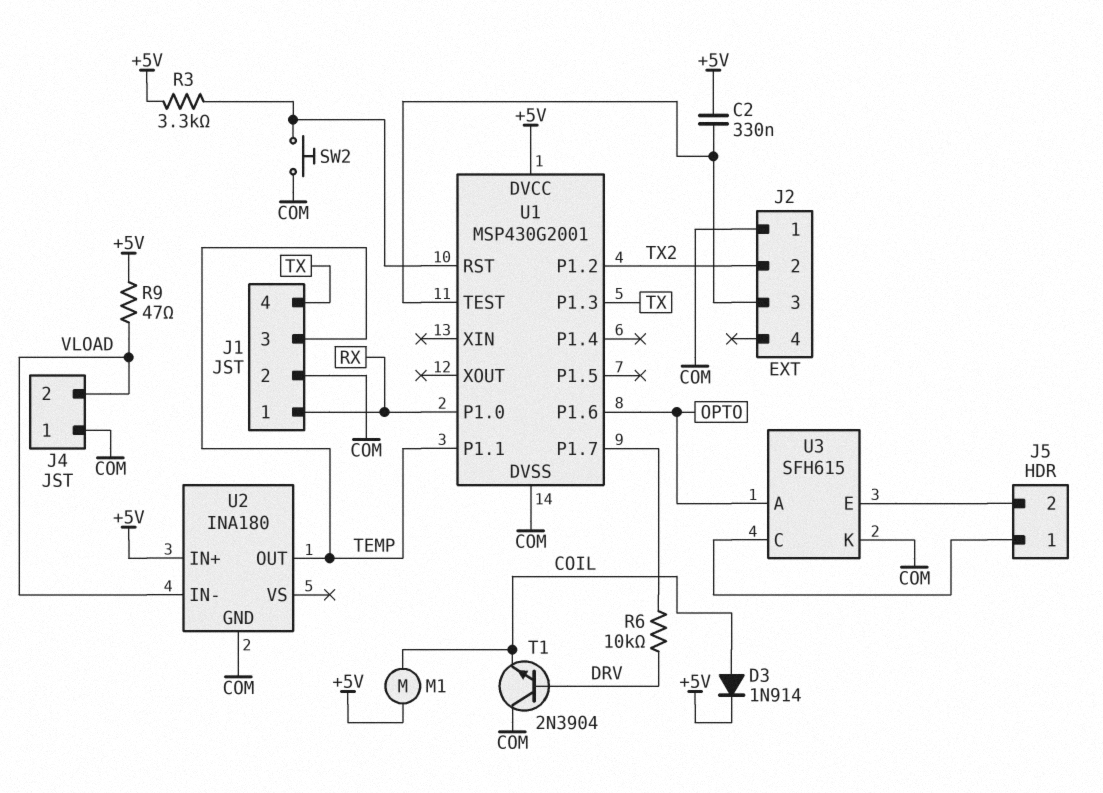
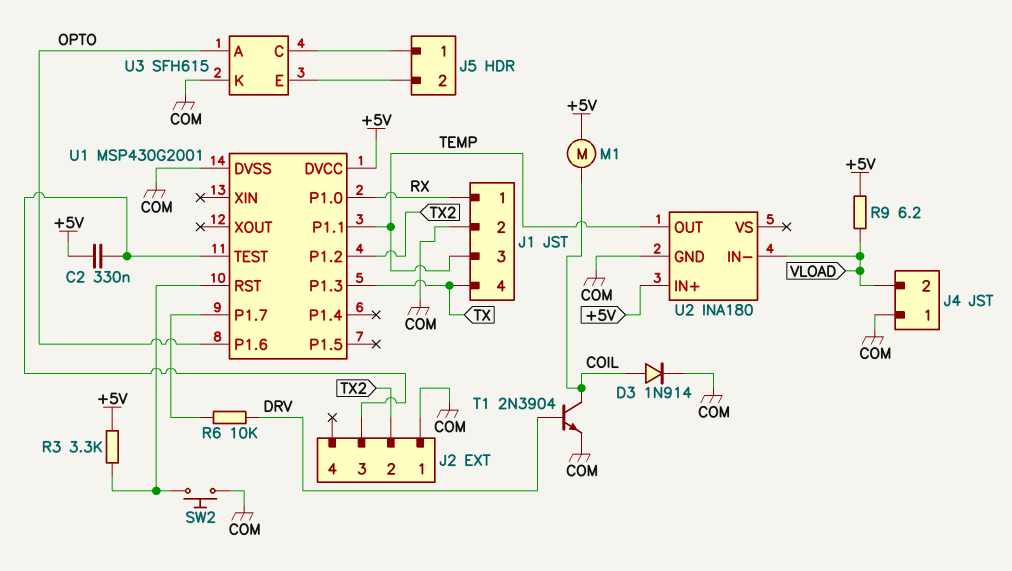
D3: diode 1N914 (A COIL, K +5V) -> diode 1N914 (A COIL, K COM)
R9: 47 (+5V, VLOAD) -> 6.2 (+5V, VLOAD)
T1: NPN 2N3904 (B DRV, C COM, E COIL) -> NPN 2N3904 (B DRV, C COIL, E COM)

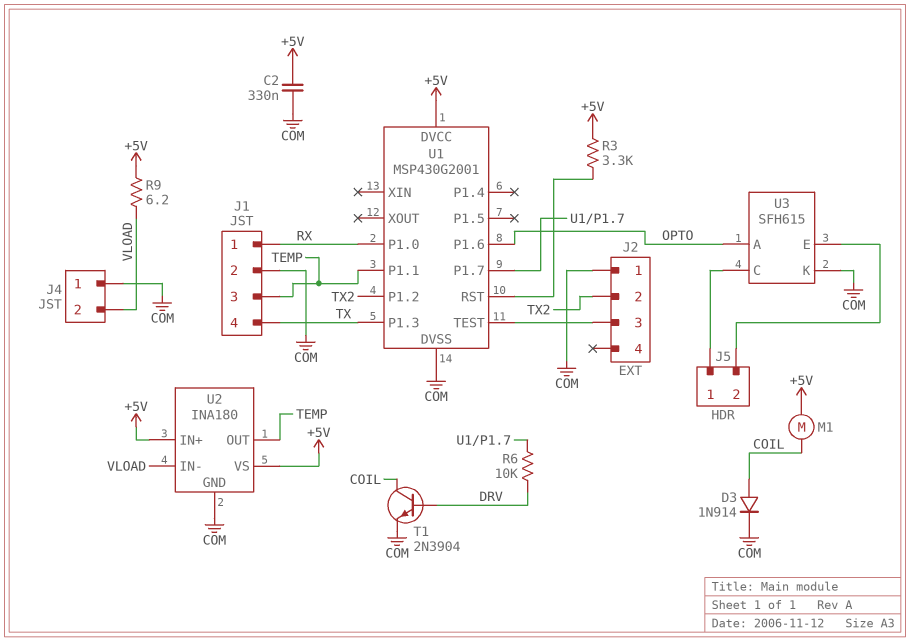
C2: 330nF (+5V, J2/3) -> 330nF (+5V, COM)
SW2: button (COM, U1/RST) -> none
U2 pin VS: none -> +5V

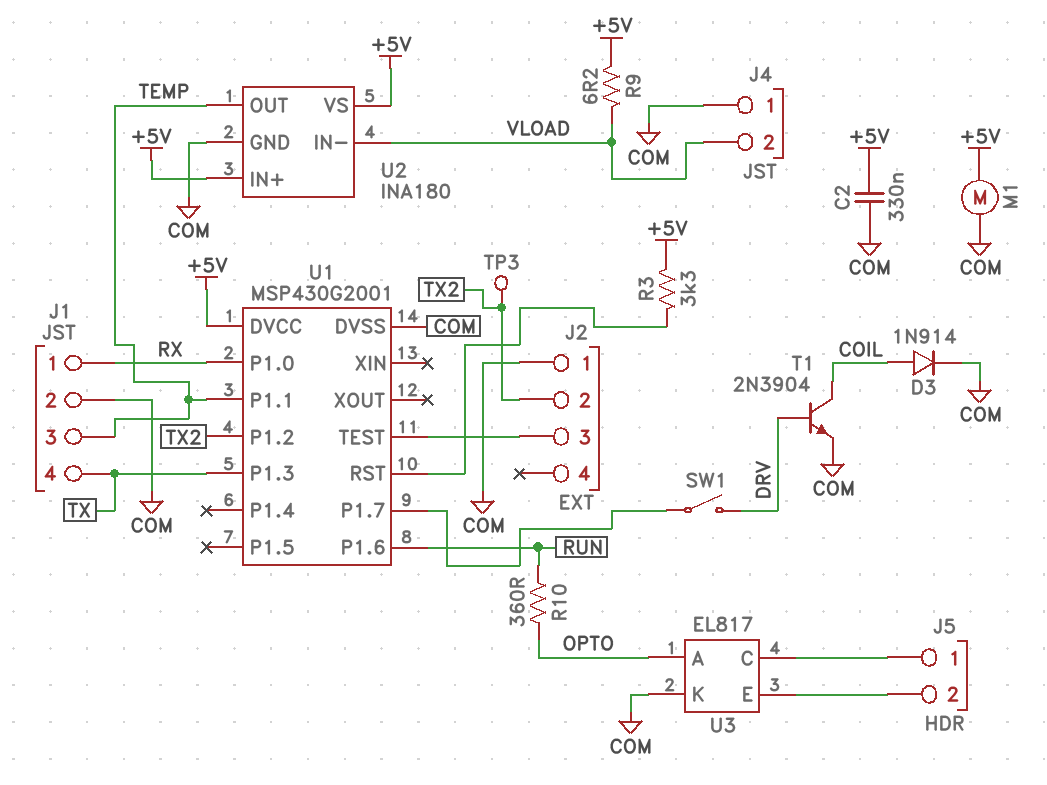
M1: motor (+5V, COIL) -> motor (+5V, COM)
R6: 10k (DRV, U1/P1.7) -> none
R10: none -> 360 (OPTO, RUN)
SW1: none -> switch (DRV, U1/P1.7)
TP3: none -> test point (TX2)
U1 pin P1.6: OPTO -> RUN
U3: SFH615 -> EL817

